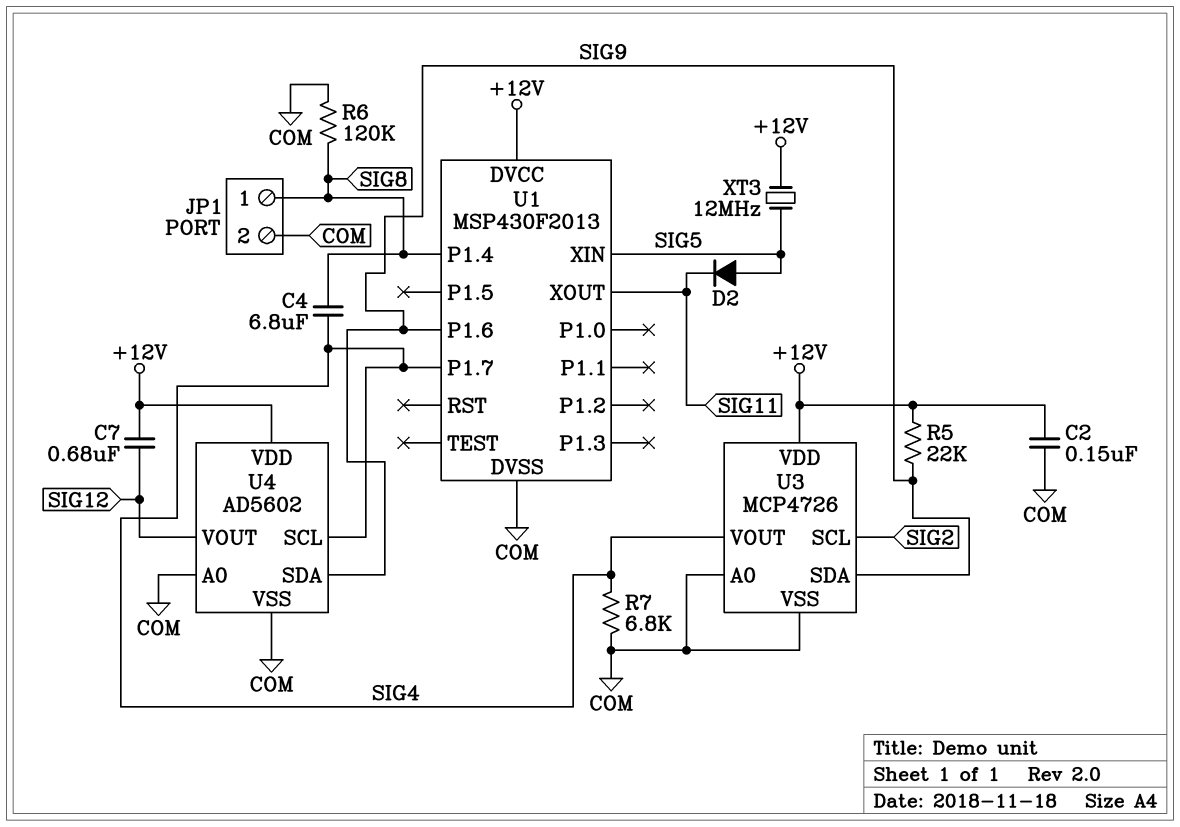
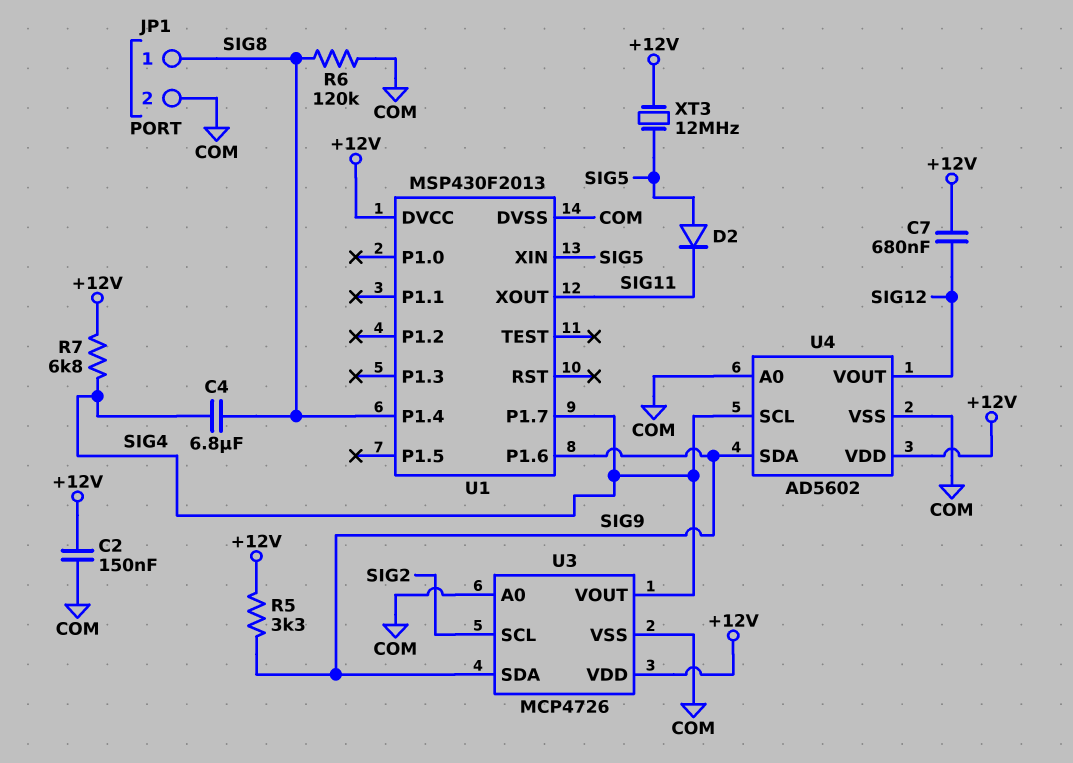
R5: 22k (+12V, SIG9) -> 3.3k (+12V, SIG9)
R7: 6.8k (COM, SIG4) -> 6.8k (+12V, SIG4)

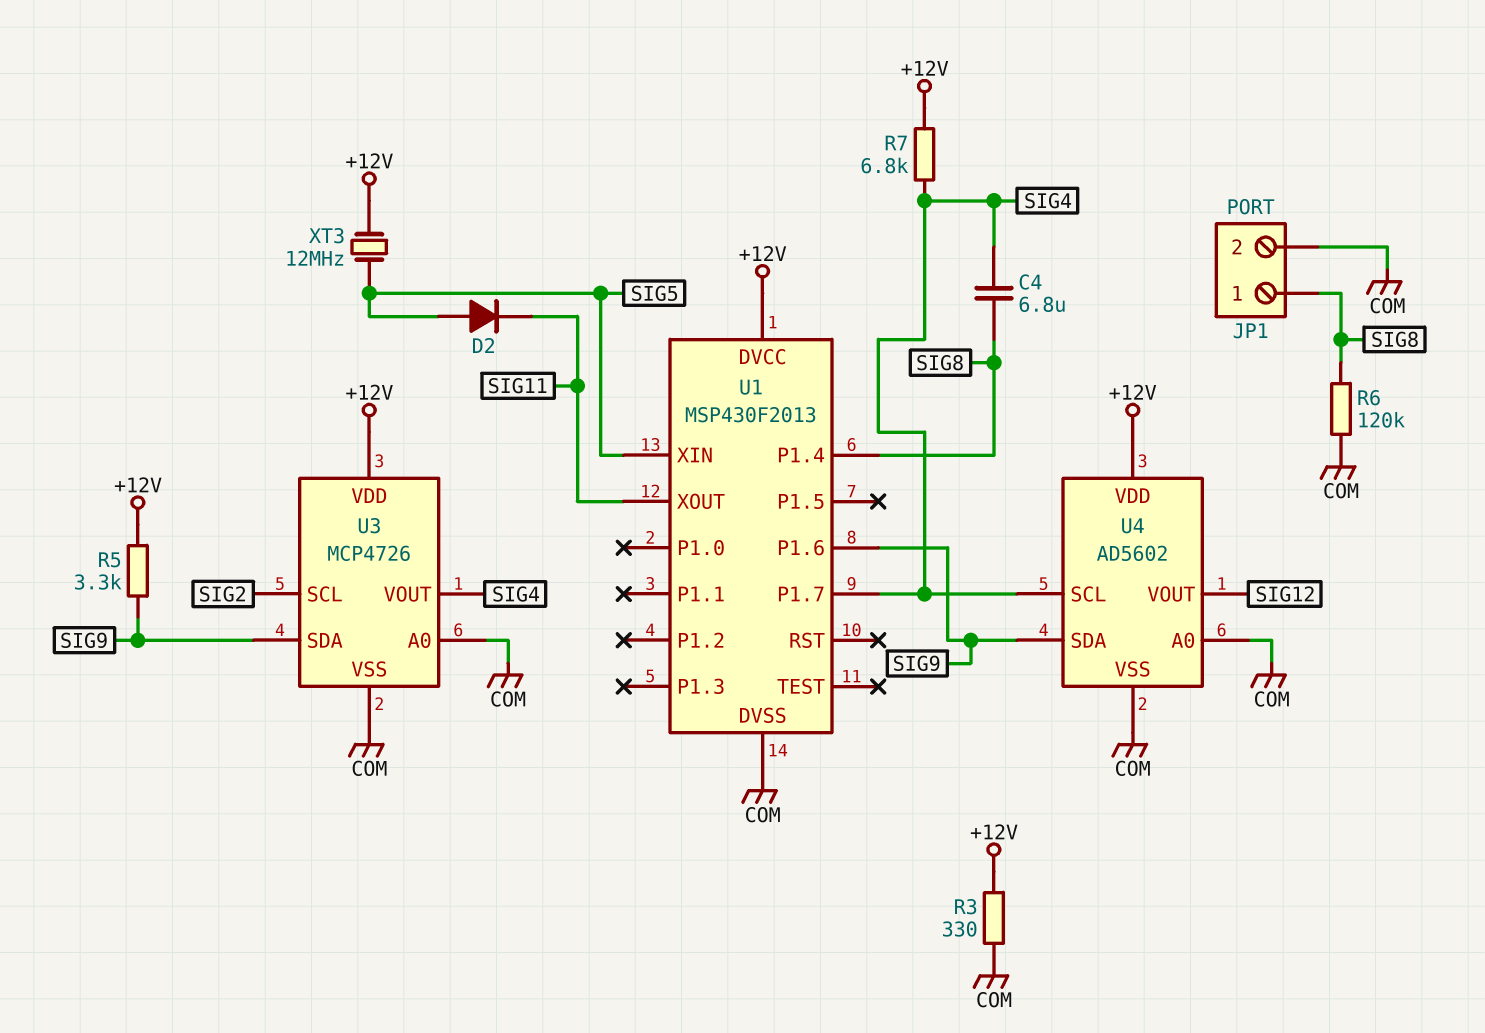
C2: 150nF (+12V, COM) -> none
C7: 680nF (+12V, SIG12) -> none
R3: none -> 330 (+12V, COM)

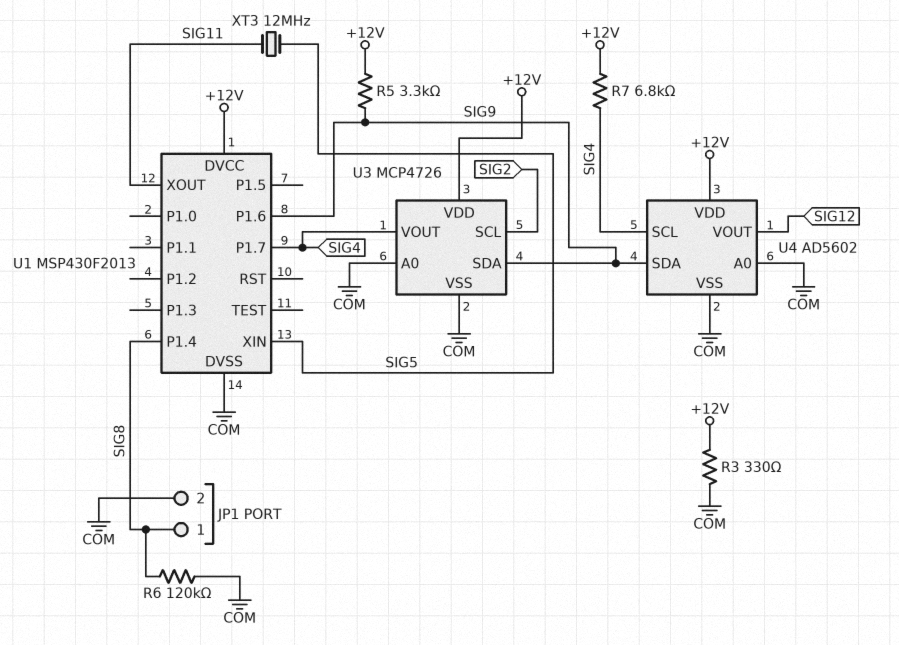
C4: 6.8uF (SIG4, SIG8) -> none
D2: diode (A SIG5, K SIG11) -> none
XT3: 12MHz (+12V, SIG5) -> 12MHz (SIG5, SIG11)

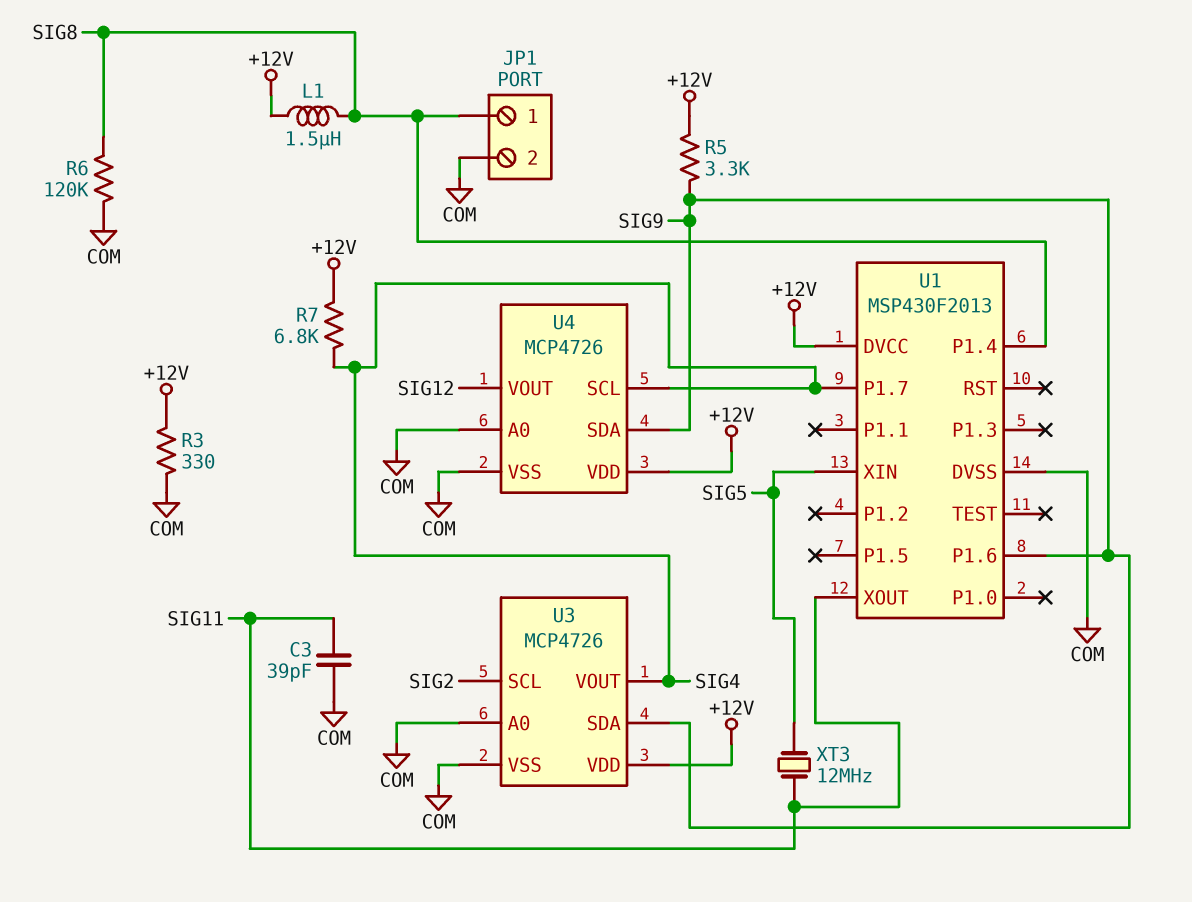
C3: none -> 39pF (COM, SIG11)
L1: none -> 1.5uH (+12V, SIG8)
U4: AD5602 -> MCP4726

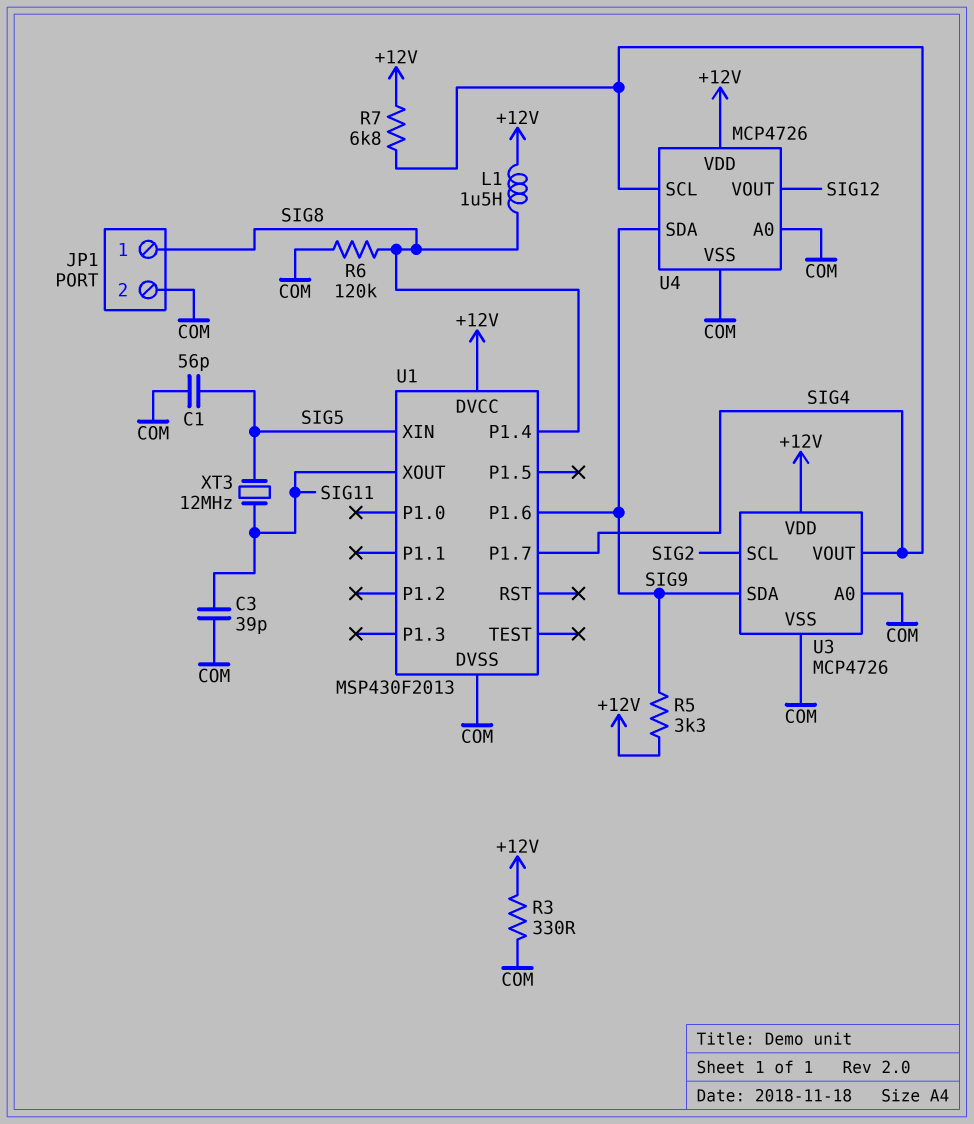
C1: none -> 56pF (COM, SIG5)

